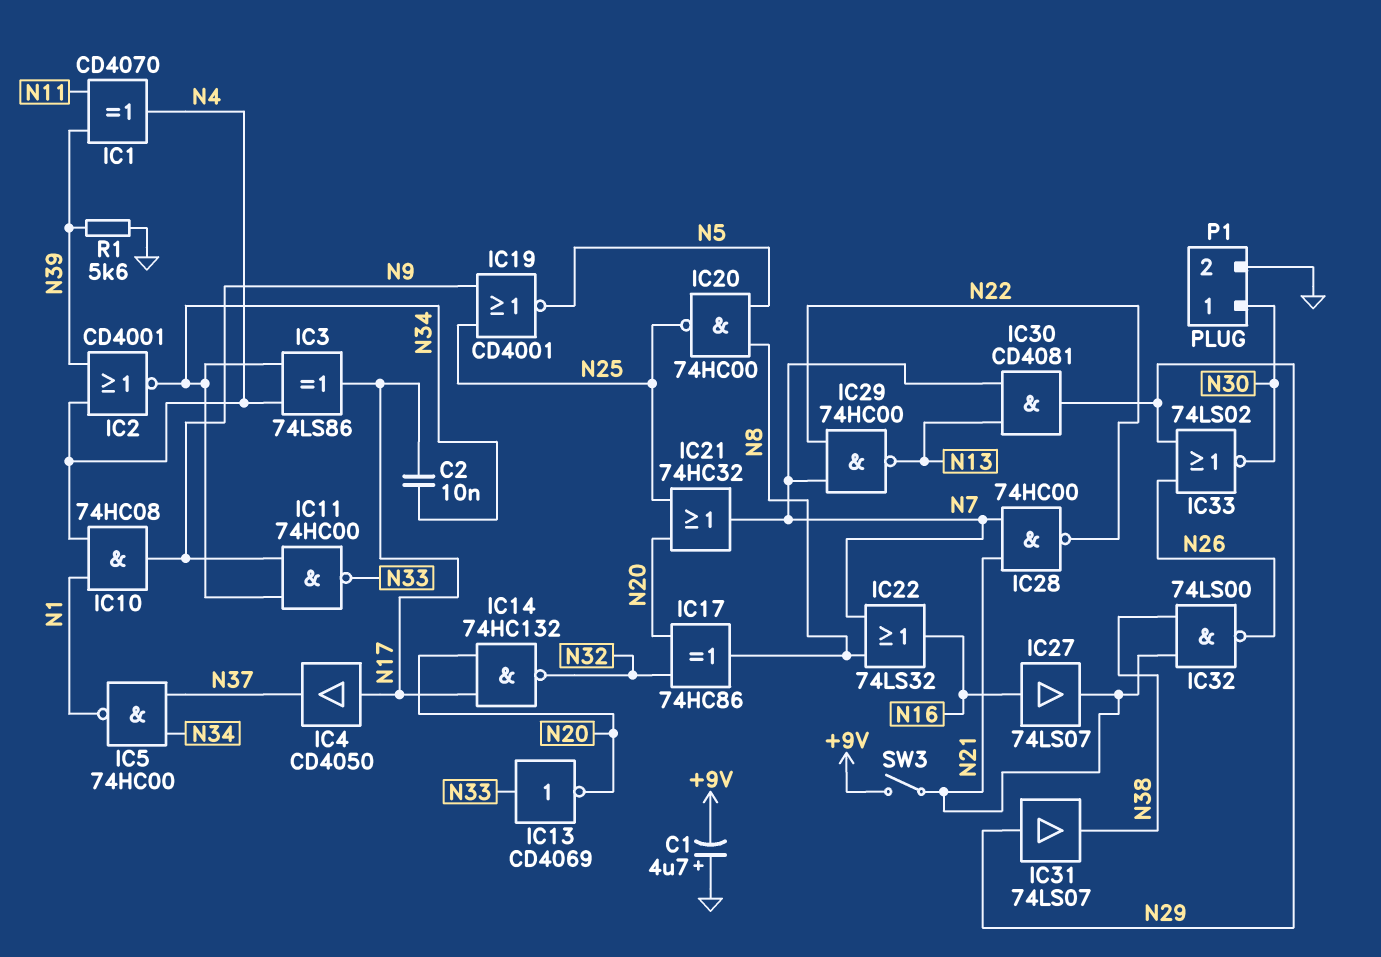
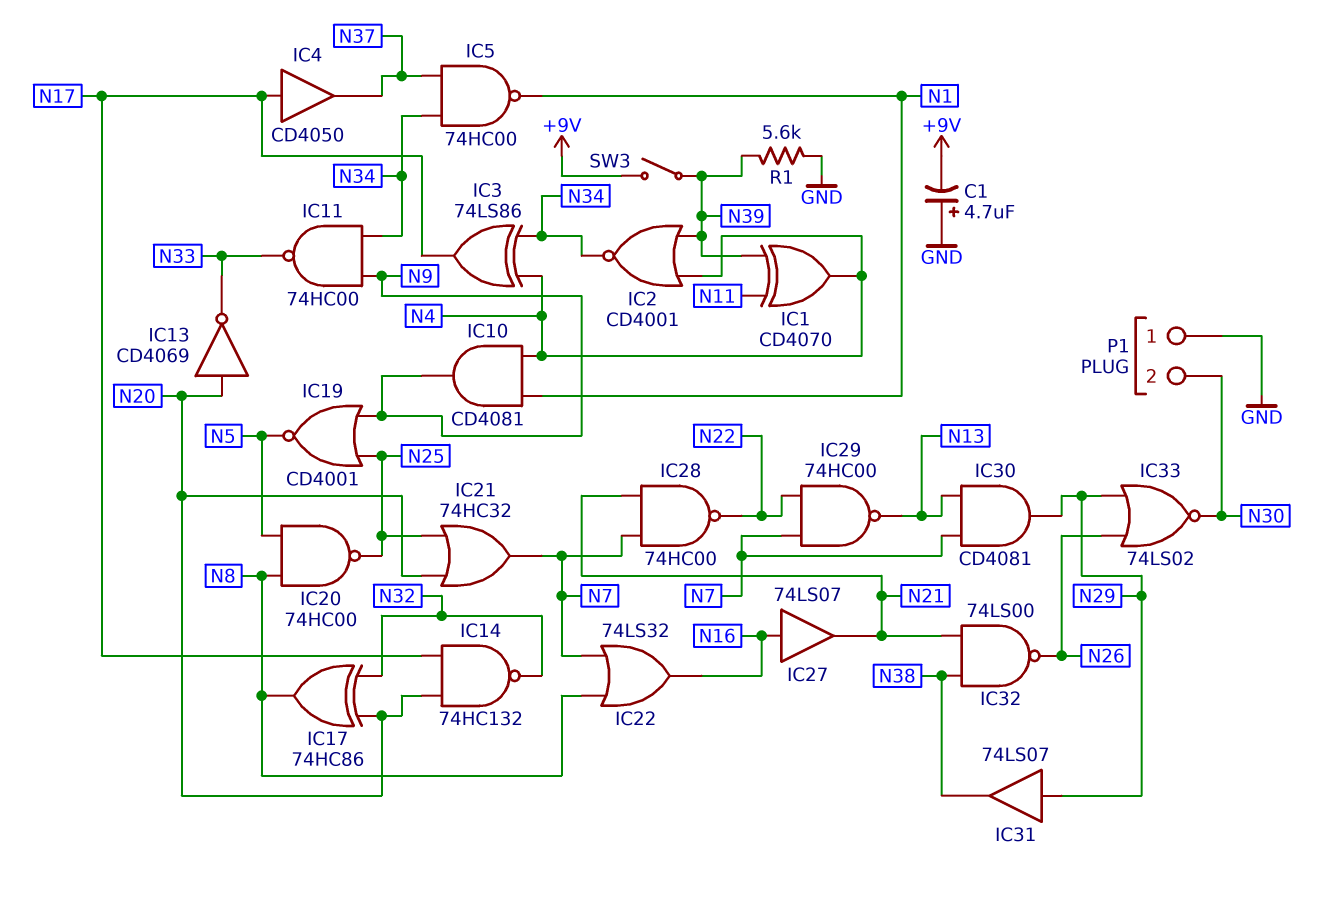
C2: 10nF (N17, N34) -> none
IC10: AND 74HC08 (in N1, in N4, out N9) -> AND CD4081 (in N1, in N4, out N9)
IC13: NOT CD4069 (in N33, out N20) -> NOT CD4069 (in N20, out N33)
P1 pin 1: N30 -> GND
P1 pin 2: GND -> N30
SW3: switch (+9V, N21) -> switch (+9V, N39)

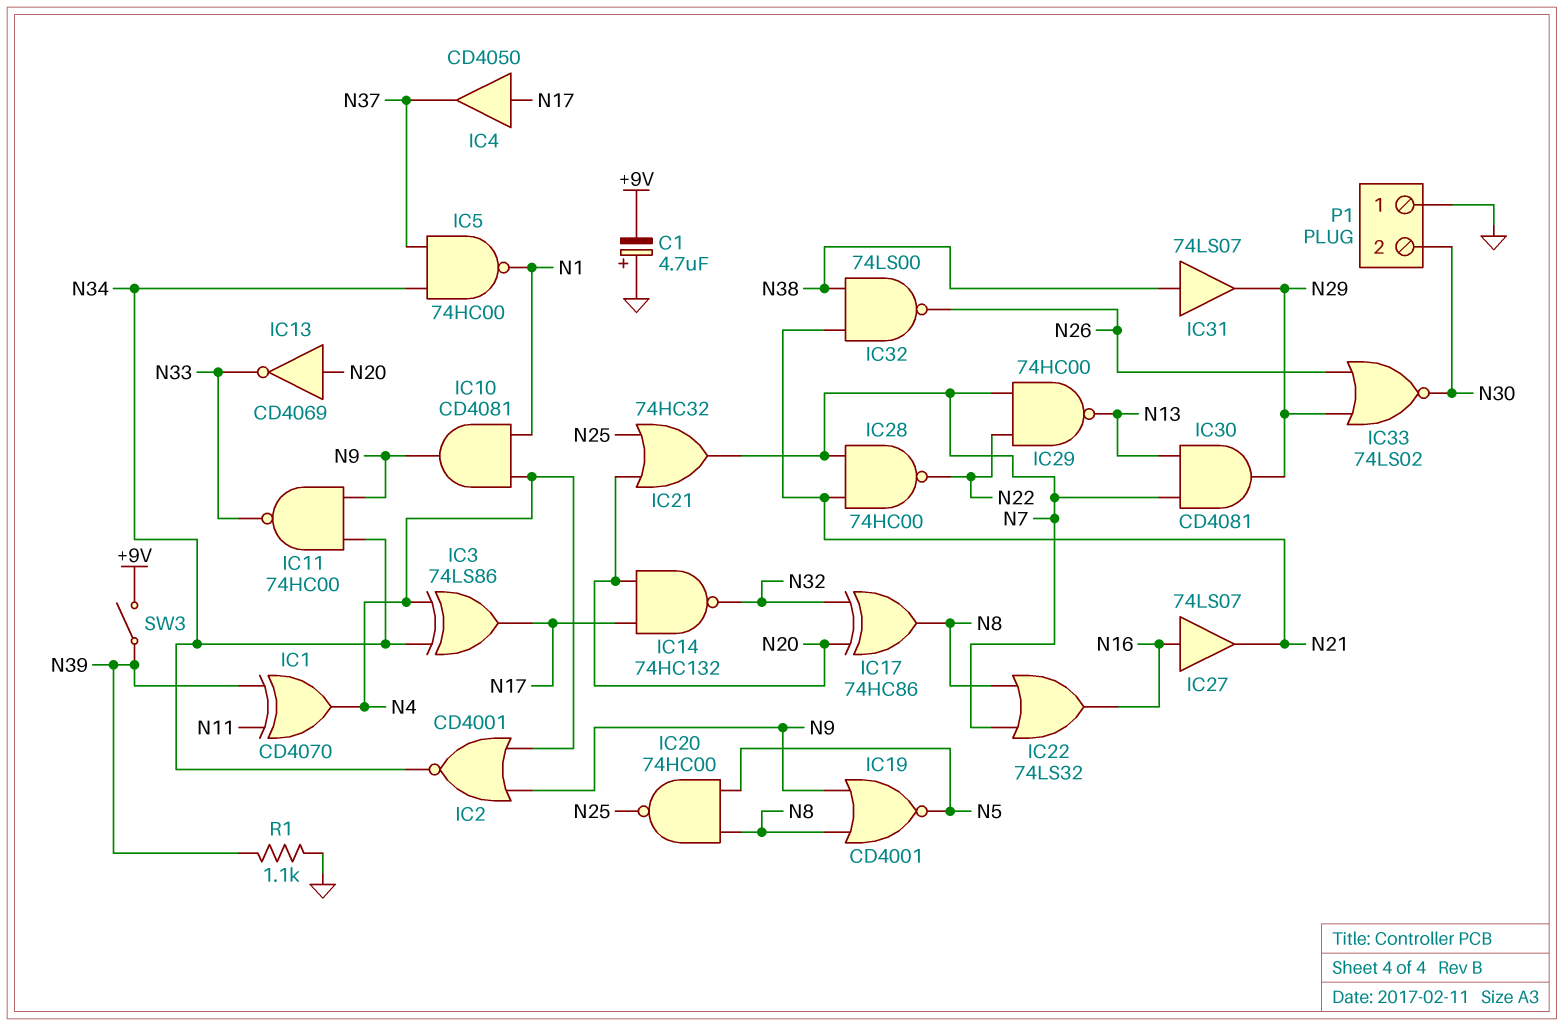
IC2: NOR CD4001 (in N4, in N39, out N34) -> NOR CD4001 (in N4, in N9, out N34)
IC19: NOR CD4001 (in N9, in N25, out N5) -> NOR CD4001 (in N8, in N9, out N5)
IC31: buffer 74LS07 (in N29, out N38) -> buffer 74LS07 (in N38, out N29)
R1: 5.6k (GND, N39) -> 1.1k (GND, N39)

